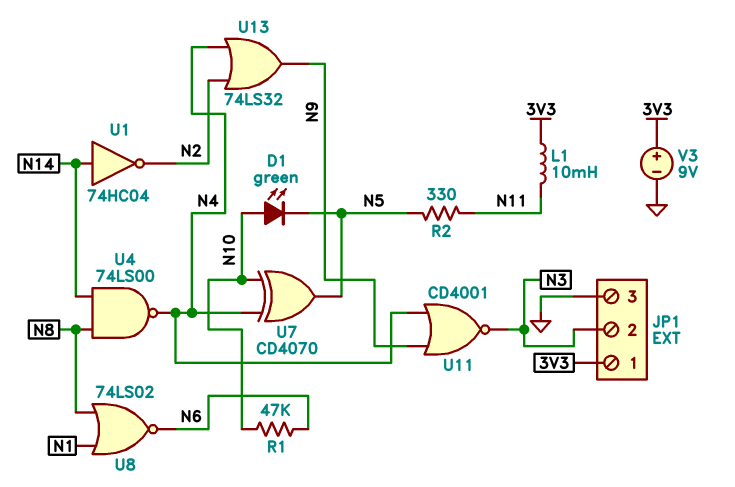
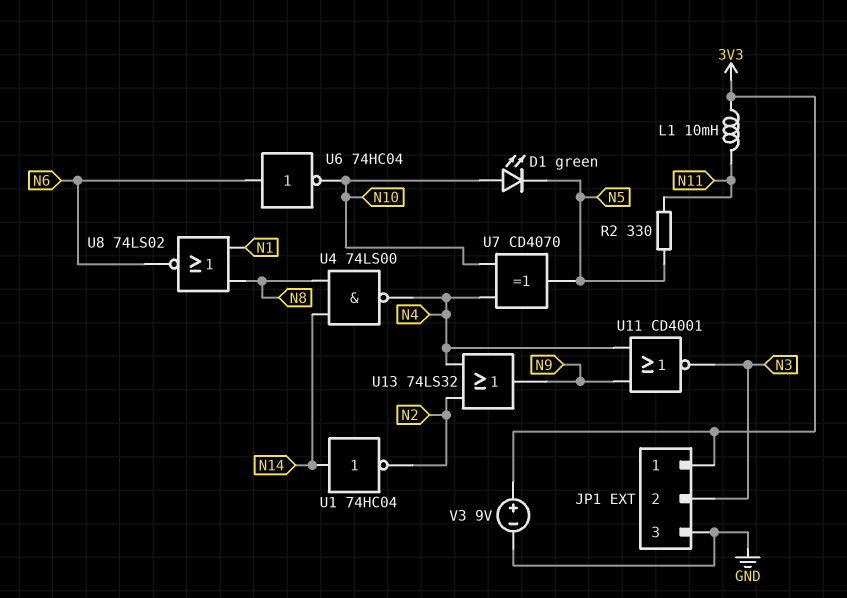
R1: 47k (N6, N10) -> none
U6: none -> NOT 74HC04 (in N6, out N10)

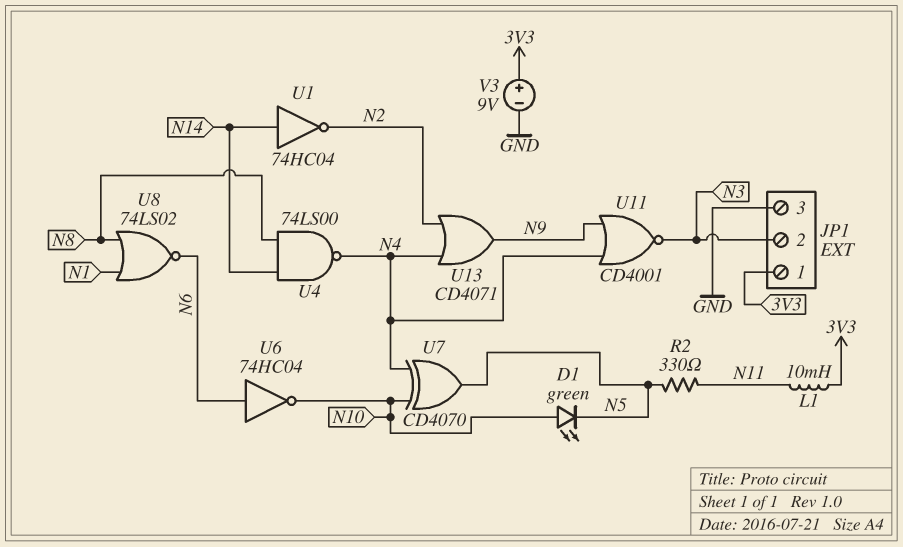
U13: OR 74LS32 (in N2, in N4, out N9) -> OR CD4071 (in N2, in N4, out N9)

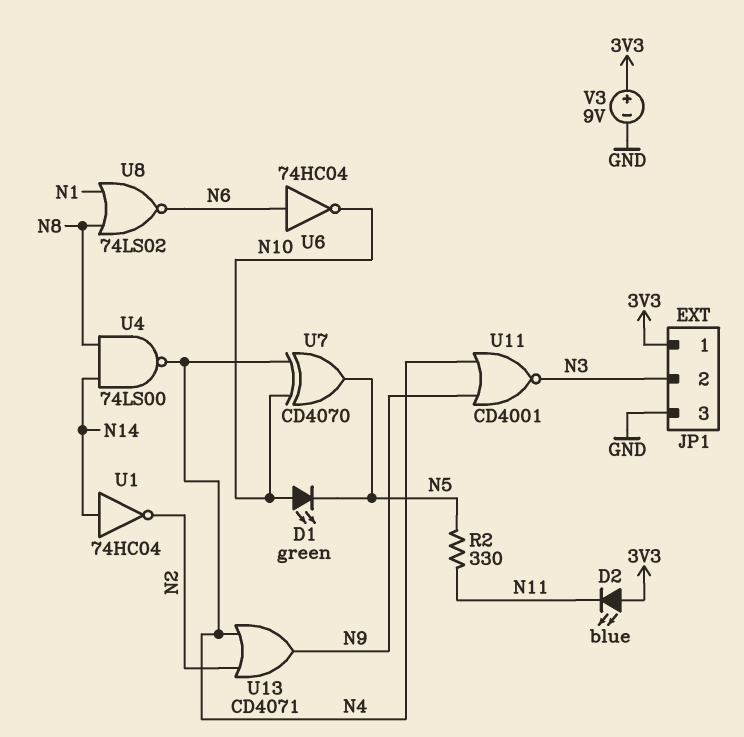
D2: none -> LED blue (A 3V3, K N11)
L1: 10mH (3V3, N11) -> none

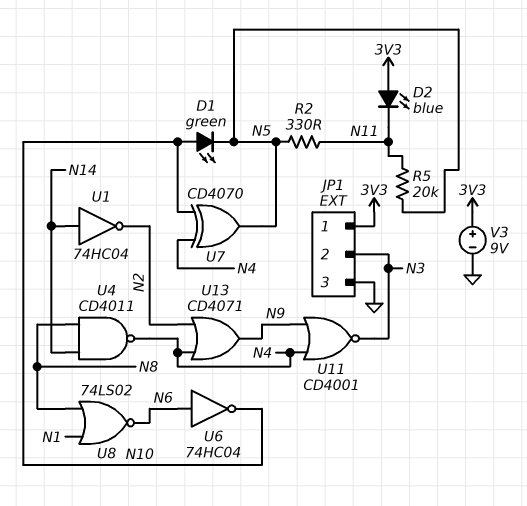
R5: none -> 20k (N5, N11)
U4: NAND 74LS00 (in N8, in N14, out N4) -> NAND CD4011 (in N8, in N14, out N4)

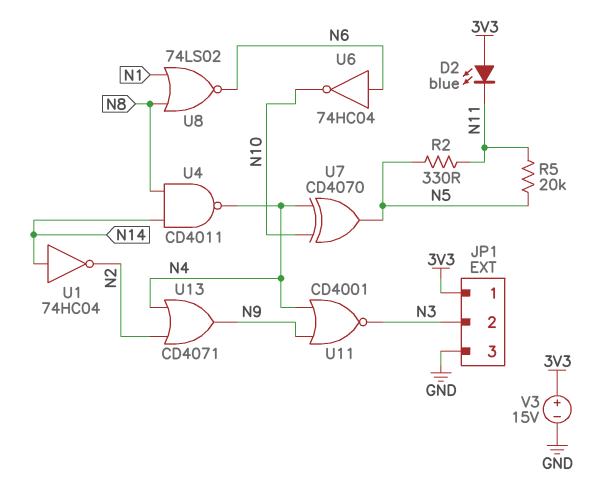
D1: LED green (A N10, K N5) -> none
V3: 9V (plus 3V3, minus GND) -> 15V (plus 3V3, minus GND)

